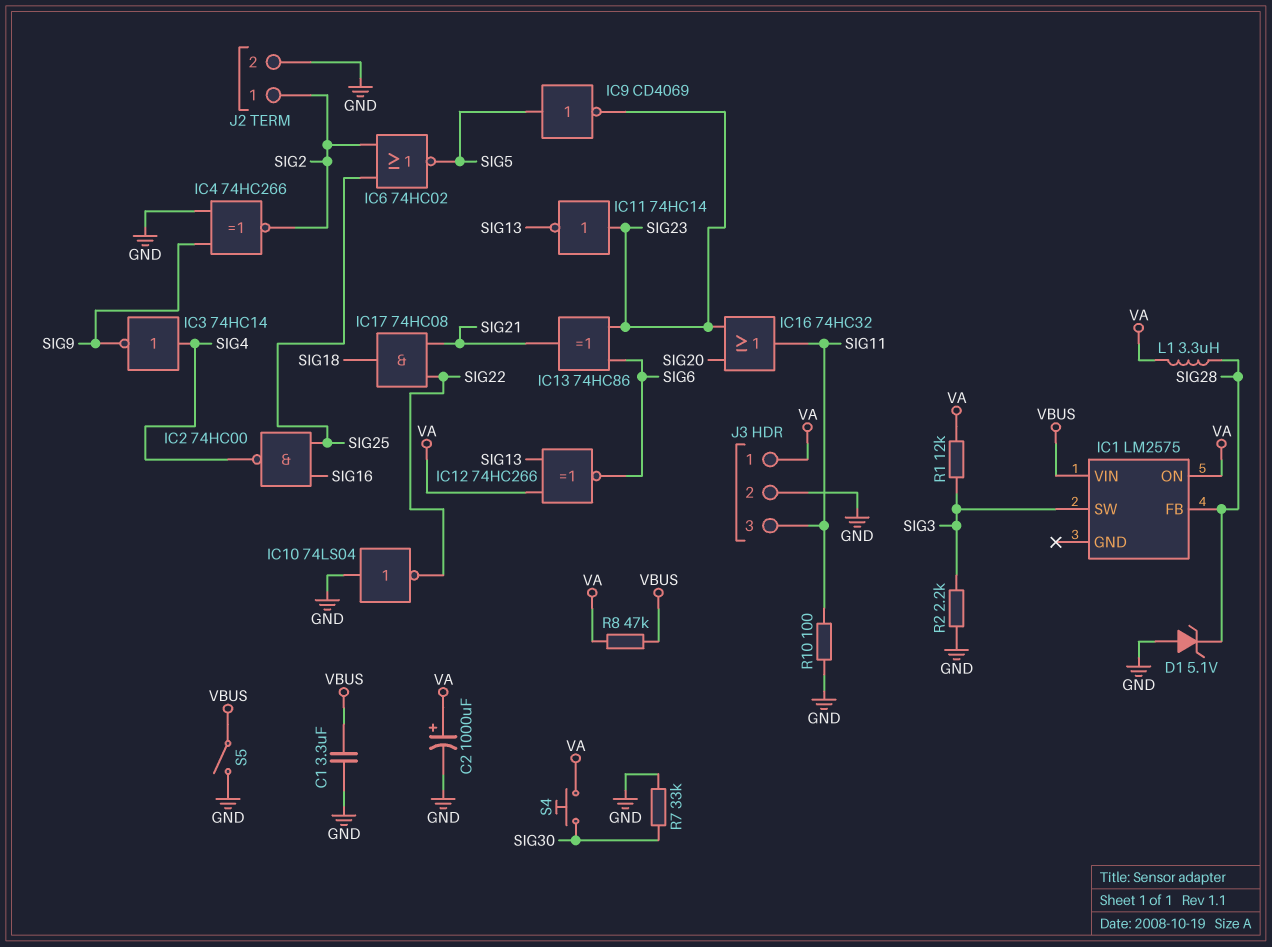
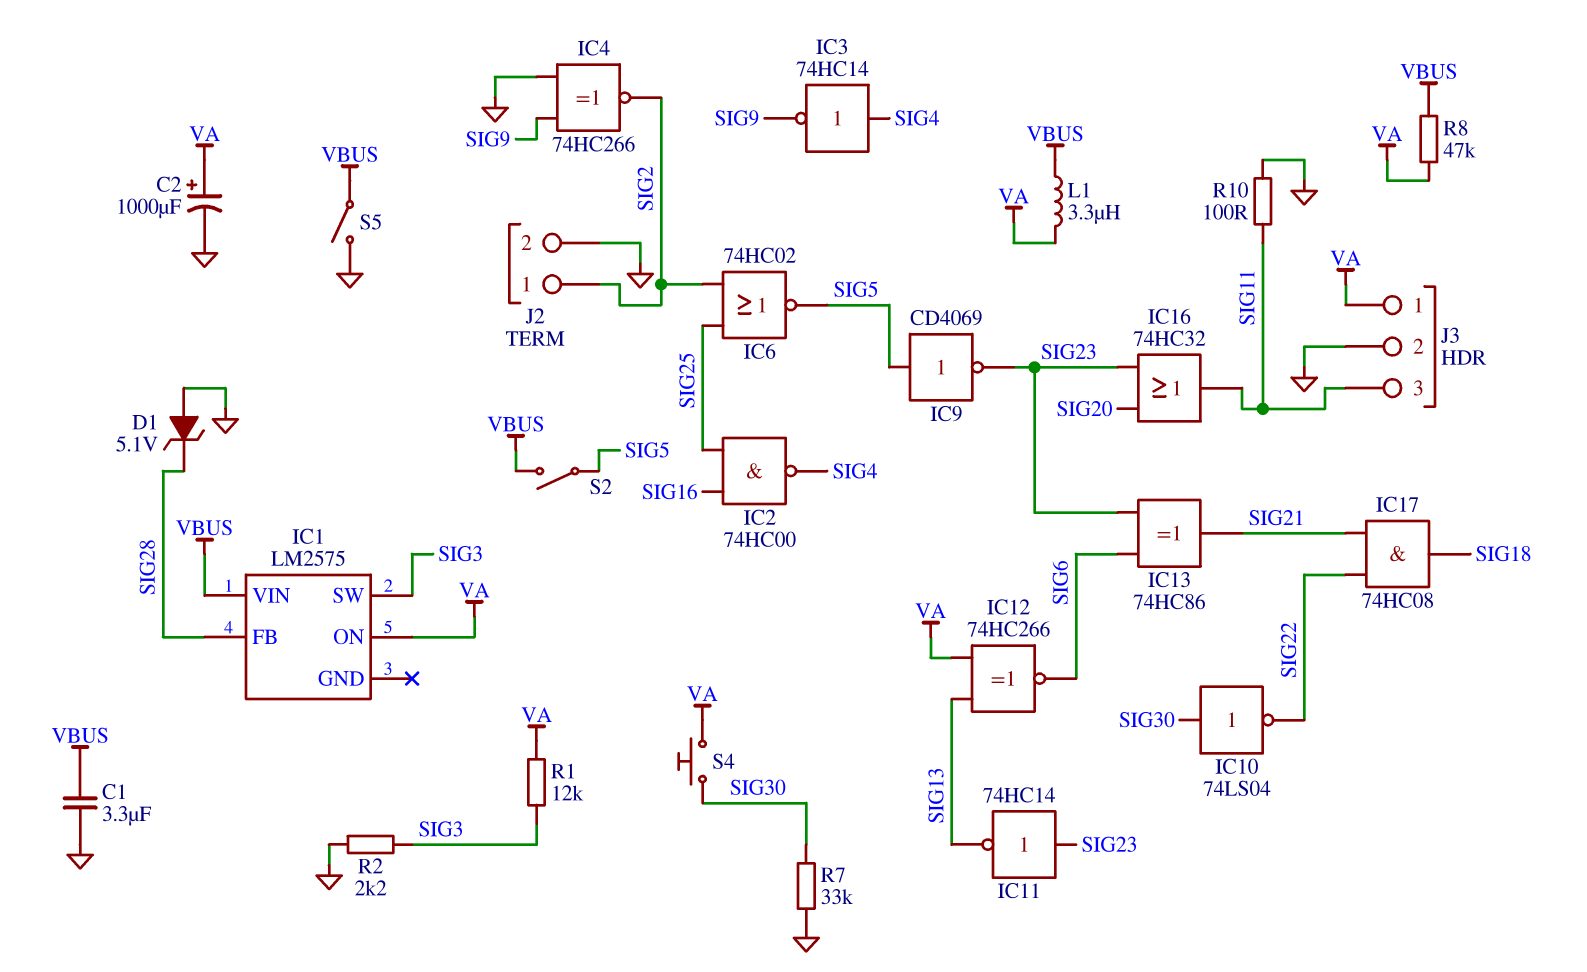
IC10: NOT 74LS04 (in GND, out SIG22) -> NOT 74LS04 (in SIG30, out SIG22)
L1: 3.3uH (SIG28, VA) -> 3.3uH (VA, VBUS)
S2: none -> switch (SIG5, VBUS)

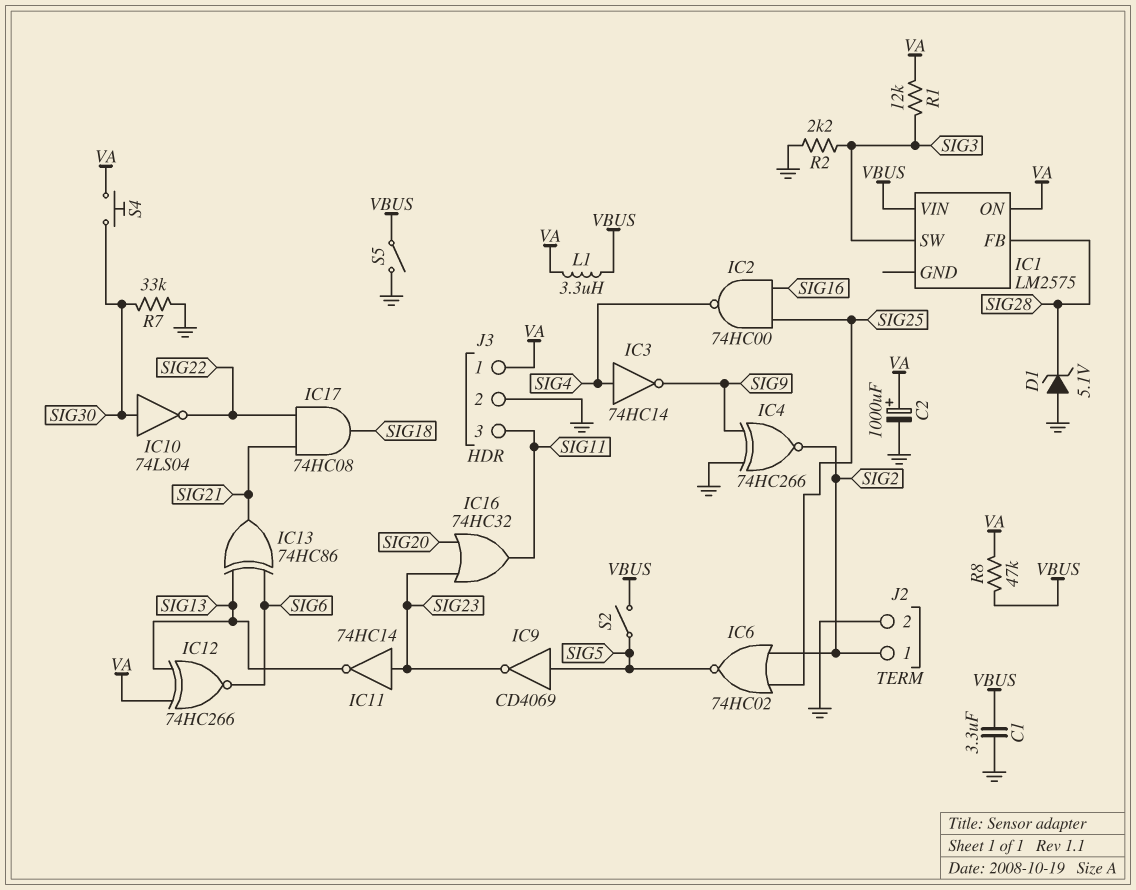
IC13: XOR 74HC86 (in SIG6, in SIG23, out SIG21) -> XOR 74HC86 (in SIG6, in SIG13, out SIG21)
R10: 100 (GND, SIG11) -> none

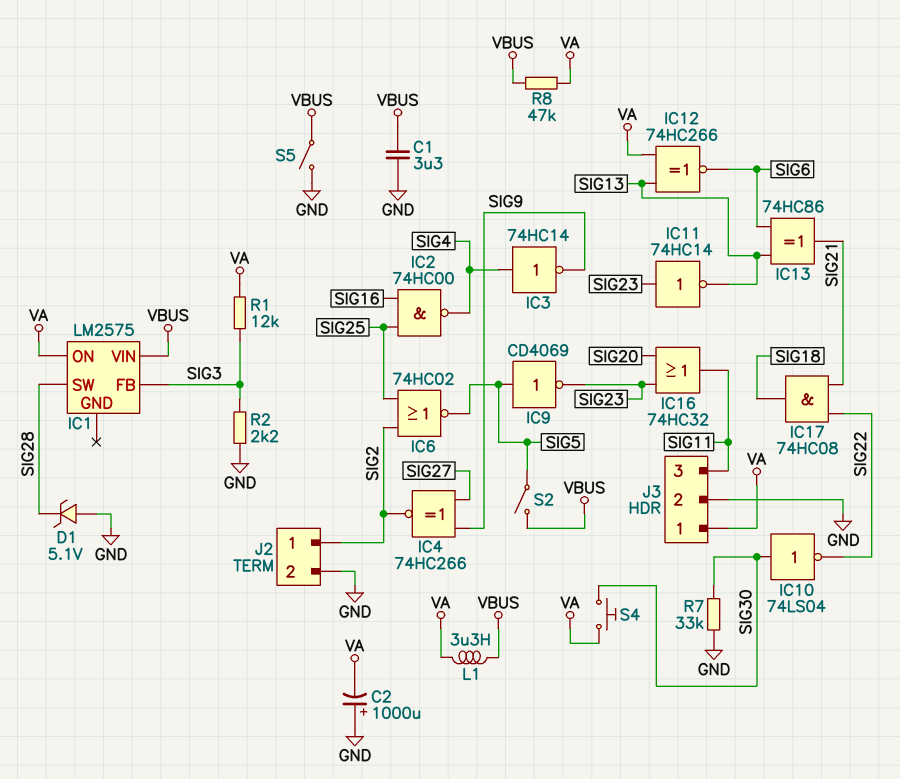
C2: 1000uF (plus VA, minus GND) -> 1000uF (plus GND, minus VA)
IC1 pin FB: SIG28 -> SIG3
IC1 pin SW: SIG3 -> SIG28
IC4: XNOR 74HC266 (in GND, in SIG9, out SIG2) -> XNOR 74HC266 (in SIG9, in SIG27, out SIG2)

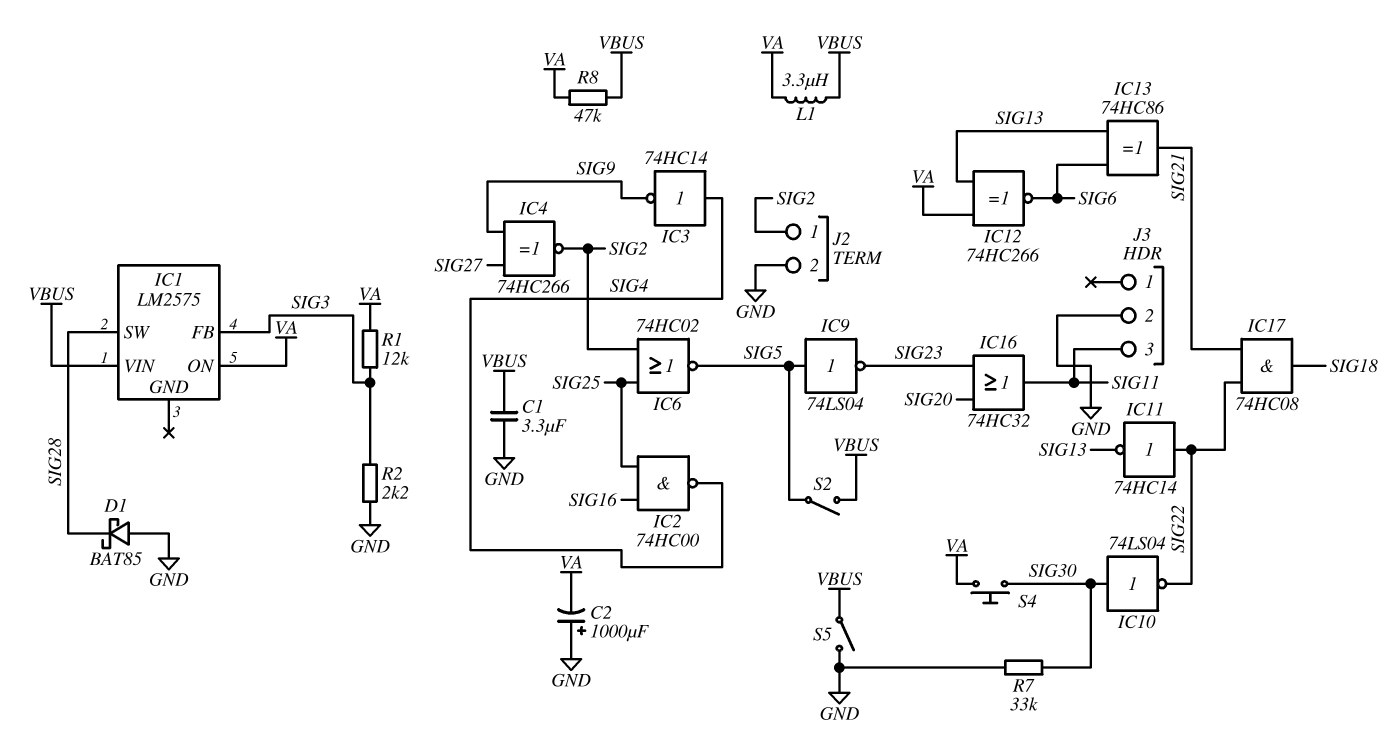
D1: zener 5.1V (A GND, K SIG28) -> schottky BAT85 (A GND, K SIG28)
IC9: NOT CD4069 (in SIG5, out SIG23) -> NOT 74LS04 (in SIG5, out SIG23)
IC11: NOT 74HC14 (in SIG23, out SIG13) -> NOT 74HC14 (in SIG22, out SIG13)
J3 pin 1: VA -> none

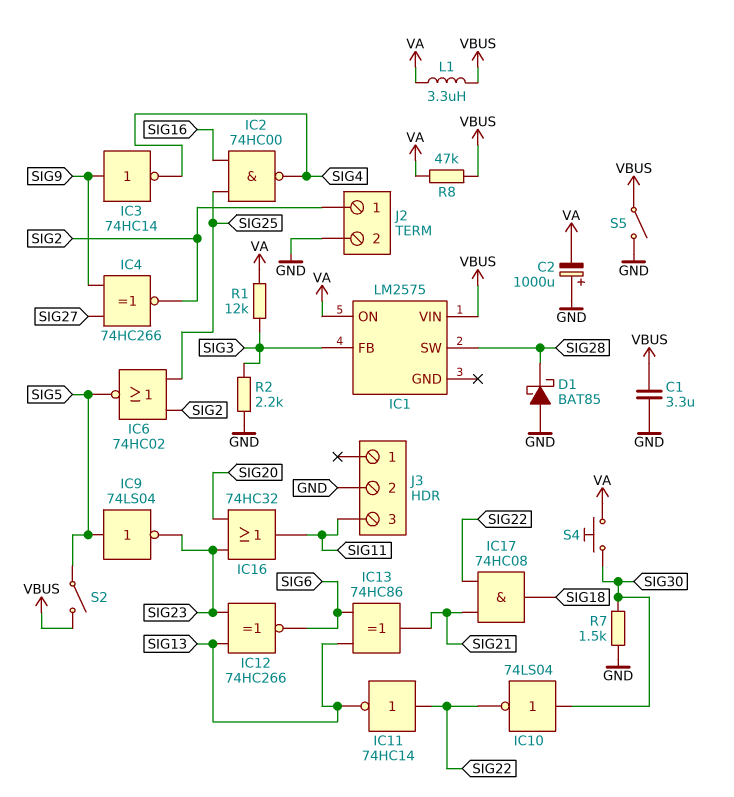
IC3: NOT 74HC14 (in SIG4, out SIG9) -> NOT 74HC14 (in SIG9, out SIG4)
IC12: XNOR 74HC266 (in SIG13, in VA, out SIG6) -> XNOR 74HC266 (in SIG13, in SIG23, out SIG6)
R7: 33k (GND, SIG30) -> 1.5k (GND, SIG30)

